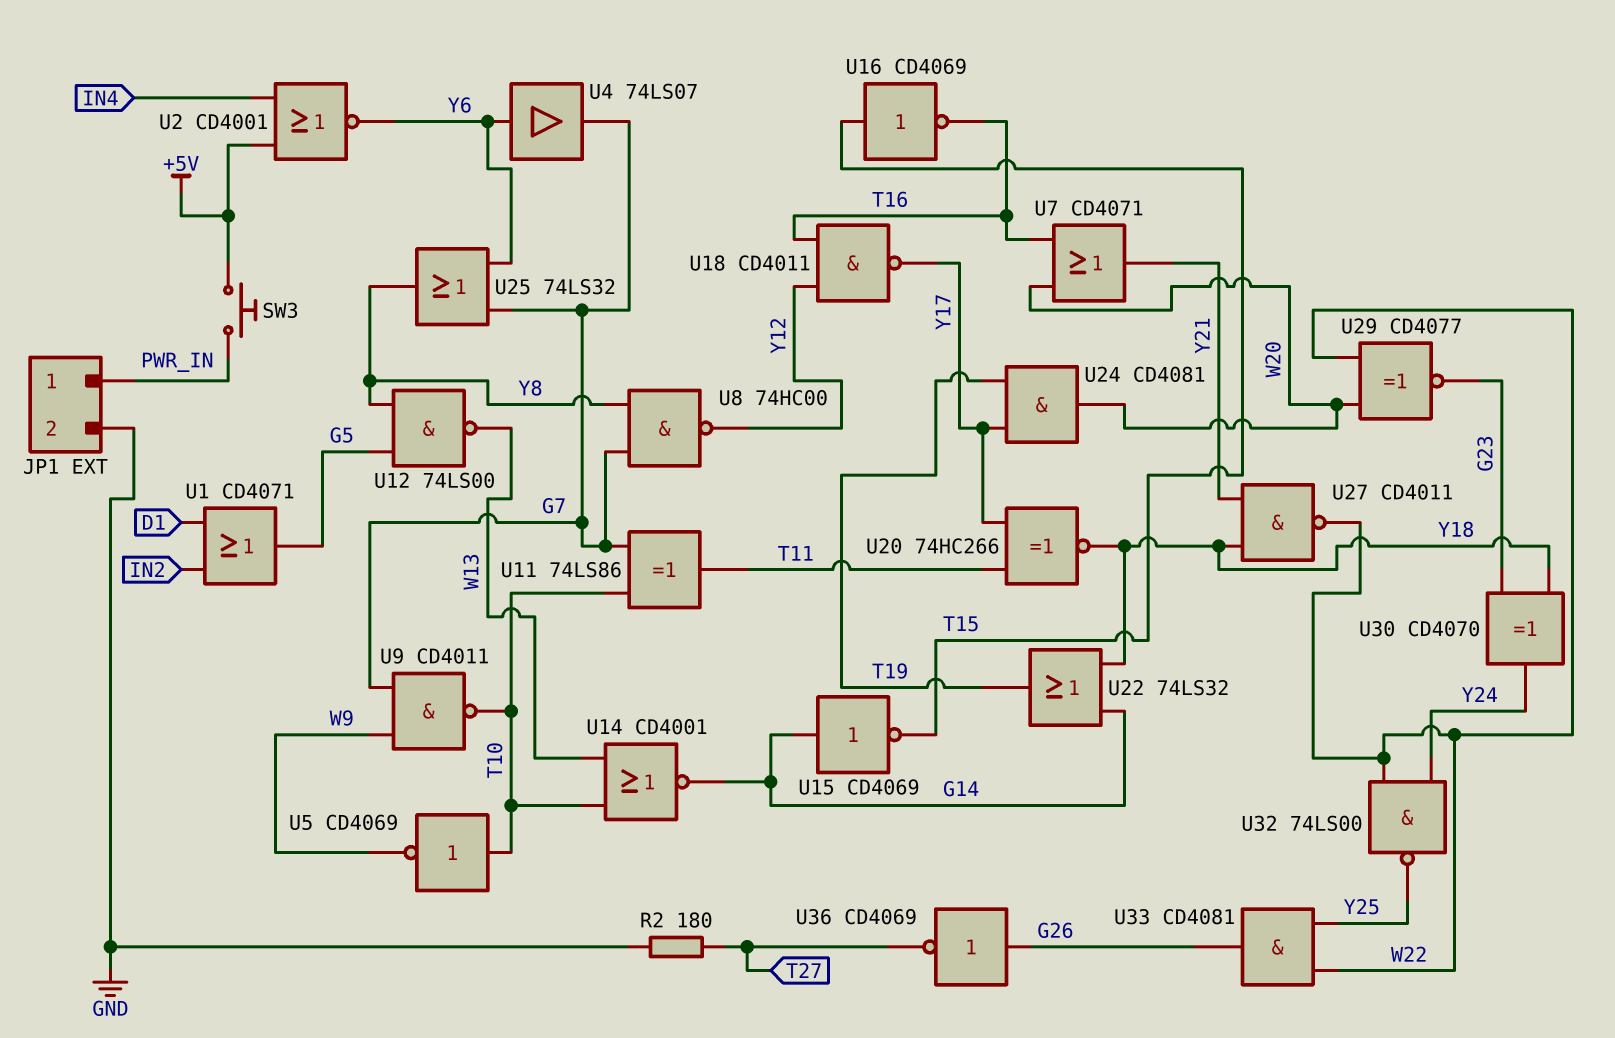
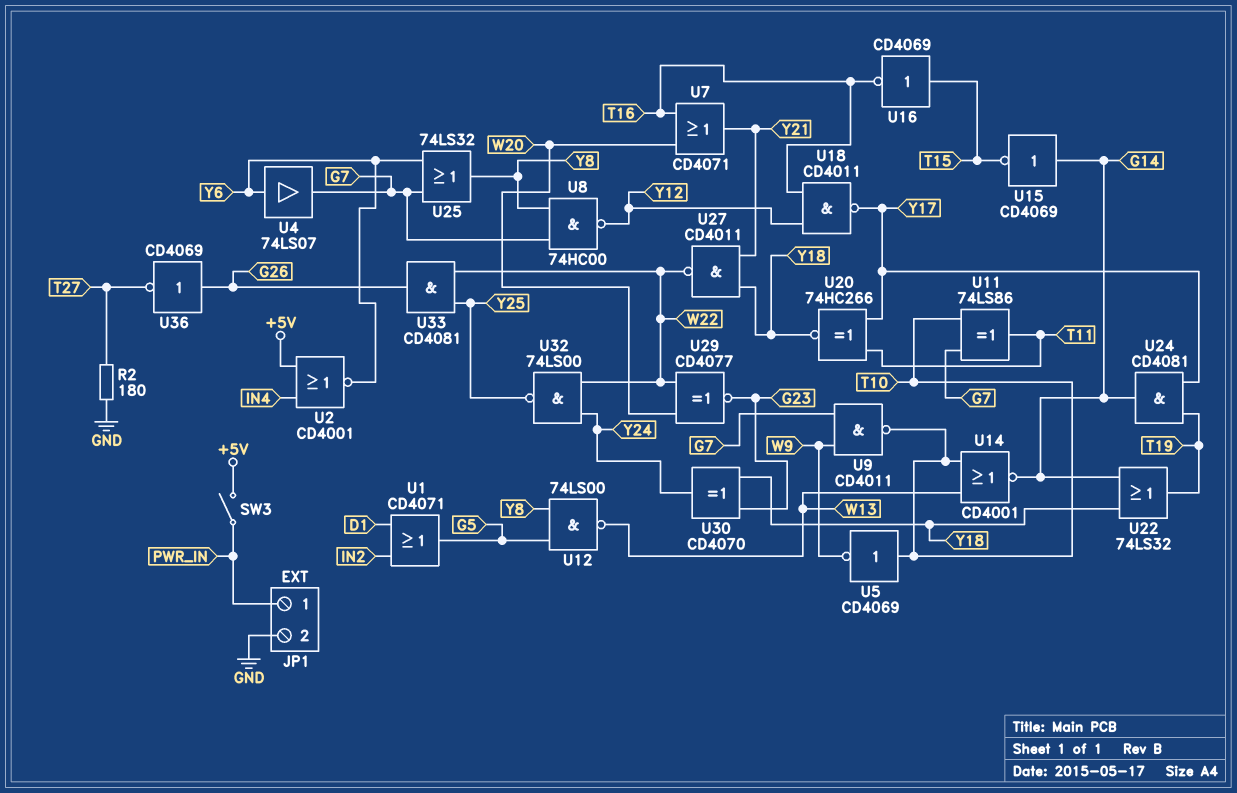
SW3: button (+5V, PWR_IN) -> switch (+5V, PWR_IN)
U24: AND CD4081 (in T19, in Y17, out W20) -> AND CD4081 (in T19, in Y17, out G14)

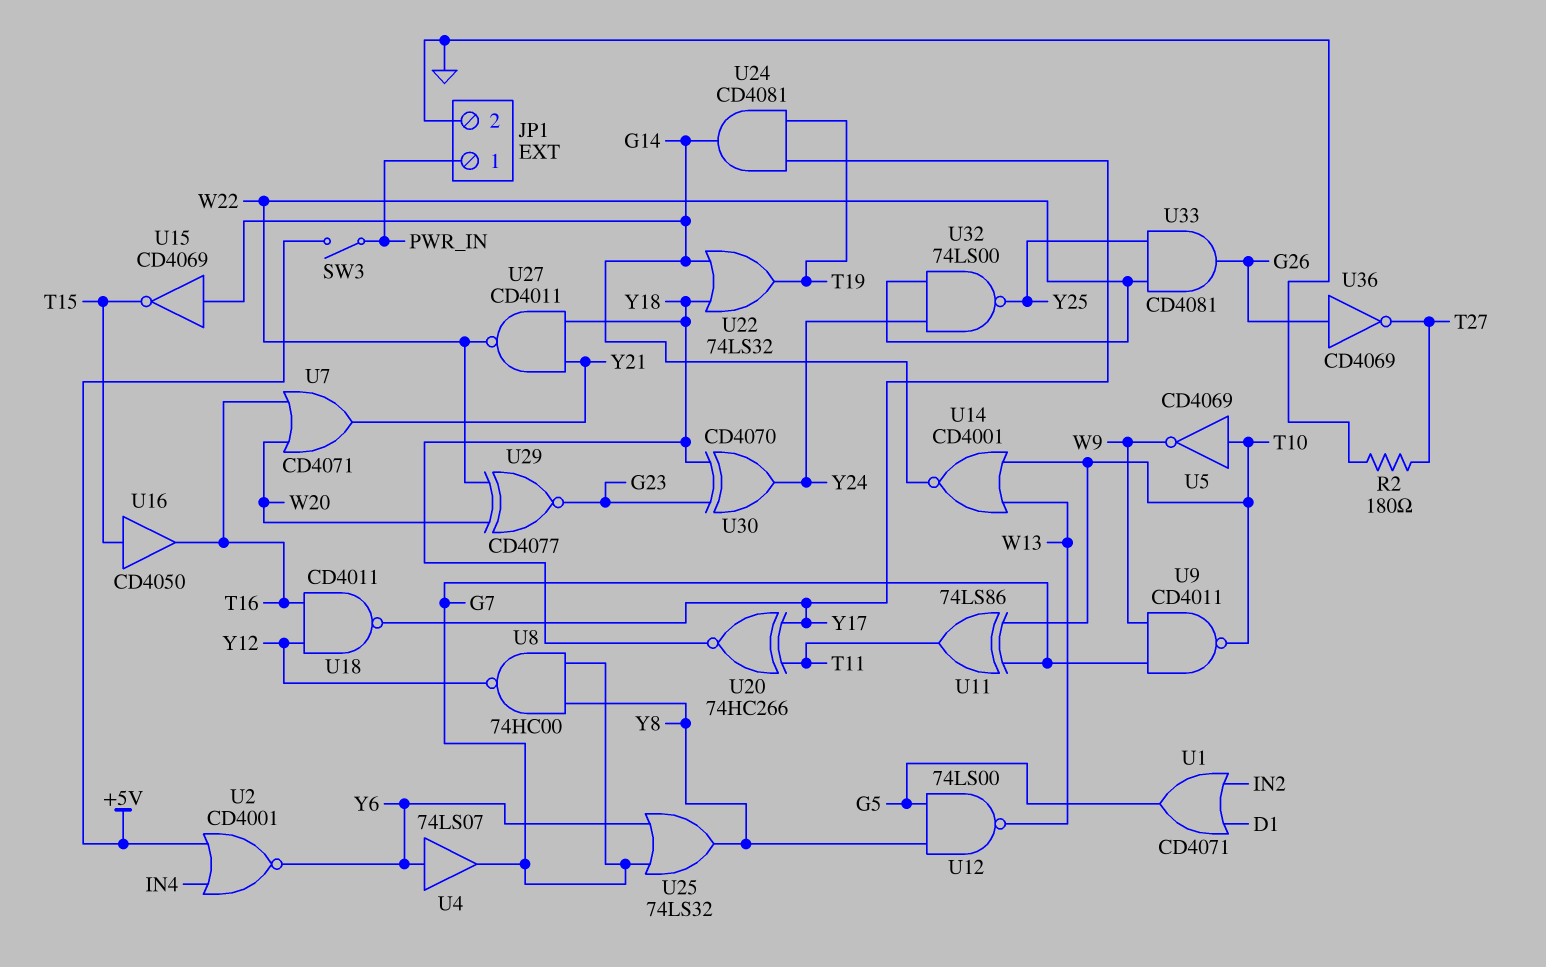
U16: NOT CD4069 (in T15, out T16) -> buffer CD4050 (in T15, out T16)

